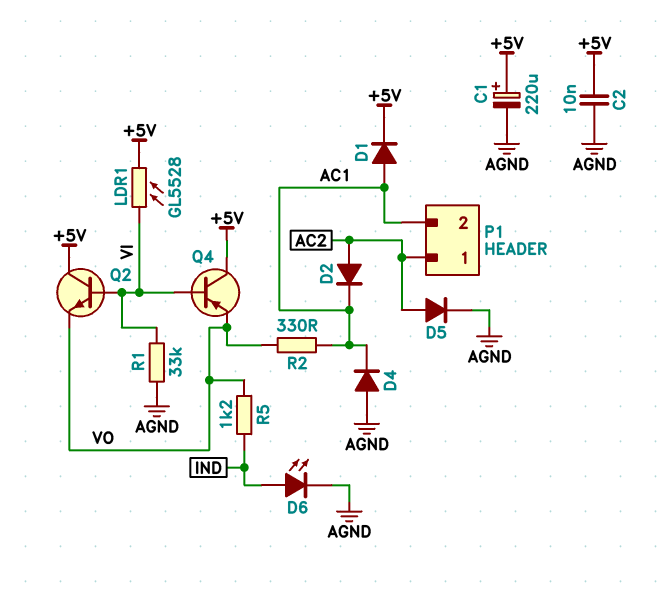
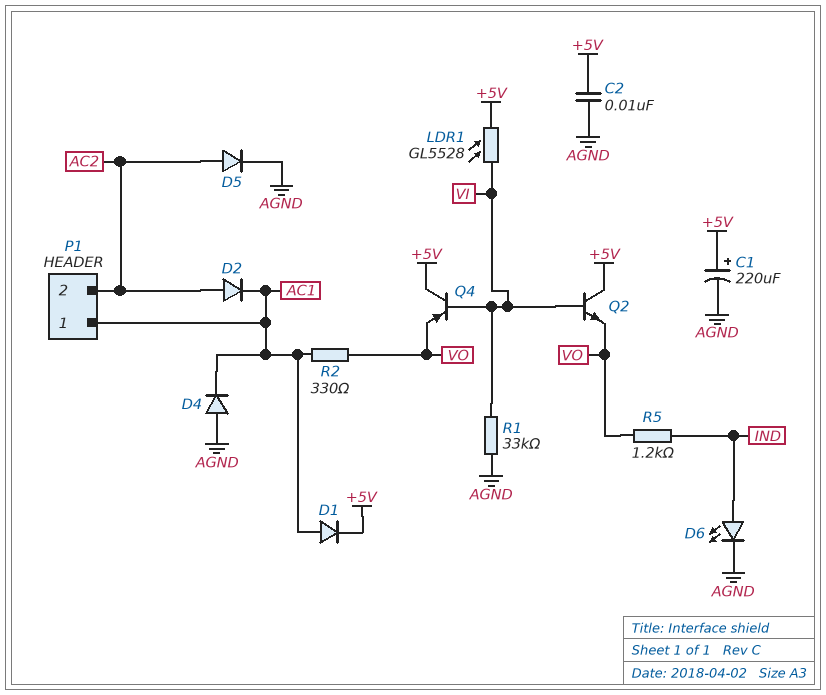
P1 pin 1: AC2 -> AC1
P1 pin 2: AC1 -> AC2

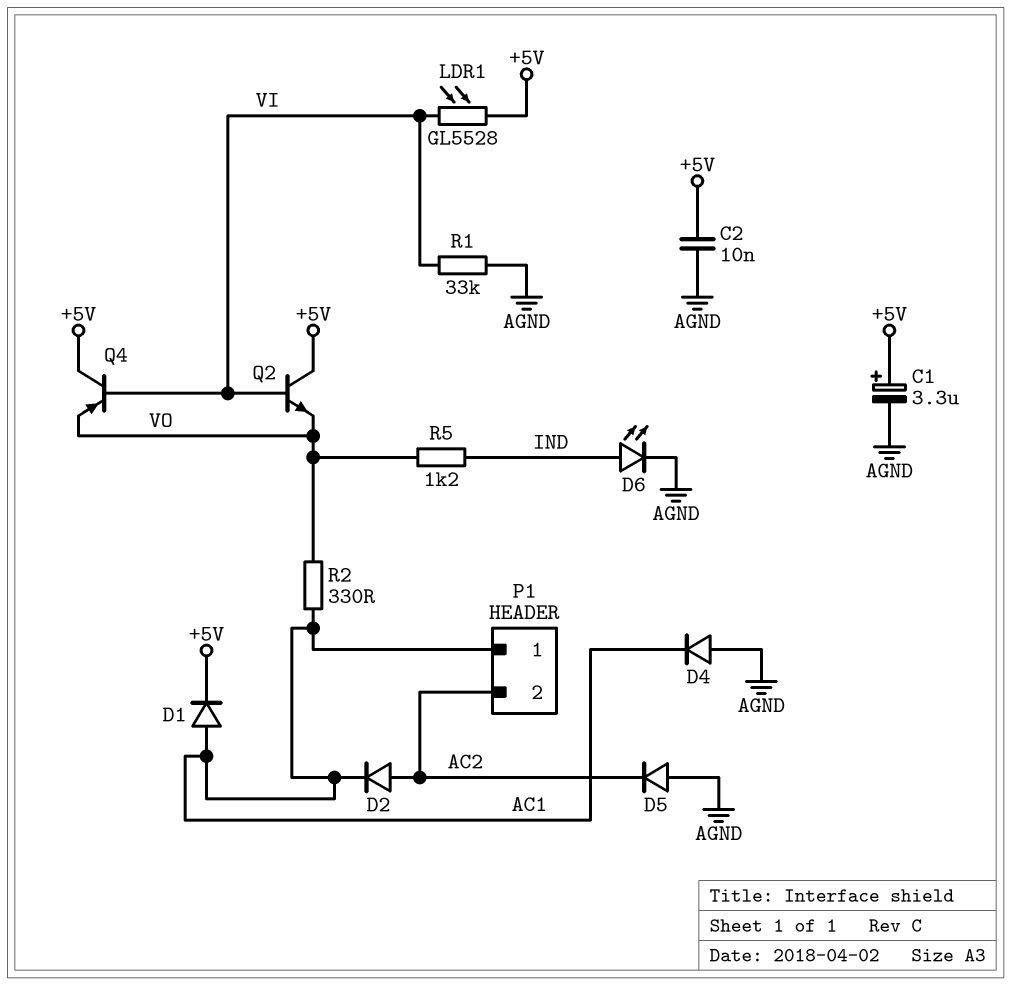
C1: 220uF (plus +5V, minus AGND) -> 3.3uF (plus +5V, minus AGND)
D5: diode (A AC2, K AGND) -> diode (A AGND, K AC2)

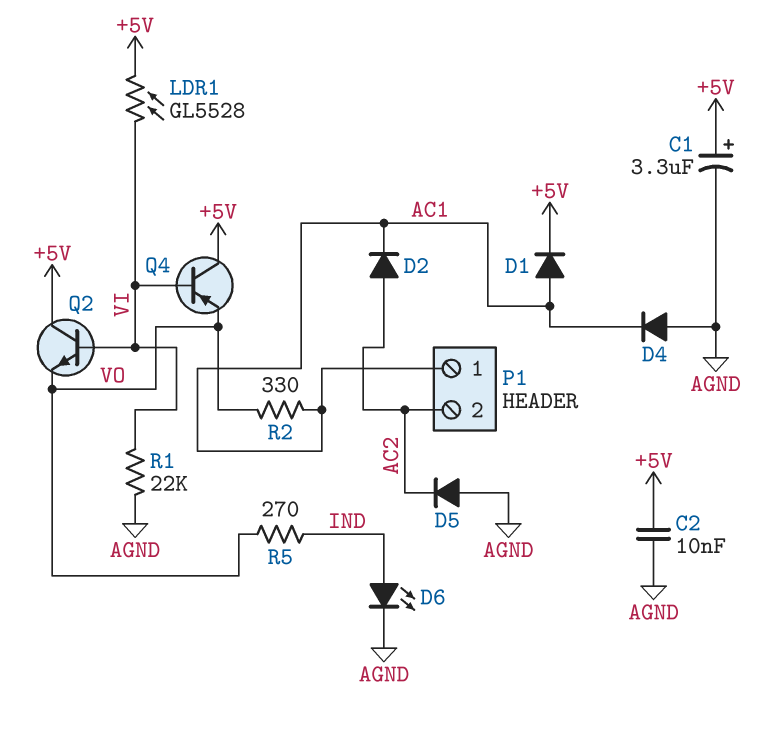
R1: 33k (AGND, VI) -> 22k (AGND, VI)
R5: 1.2k (IND, VO) -> 270 (IND, VO)

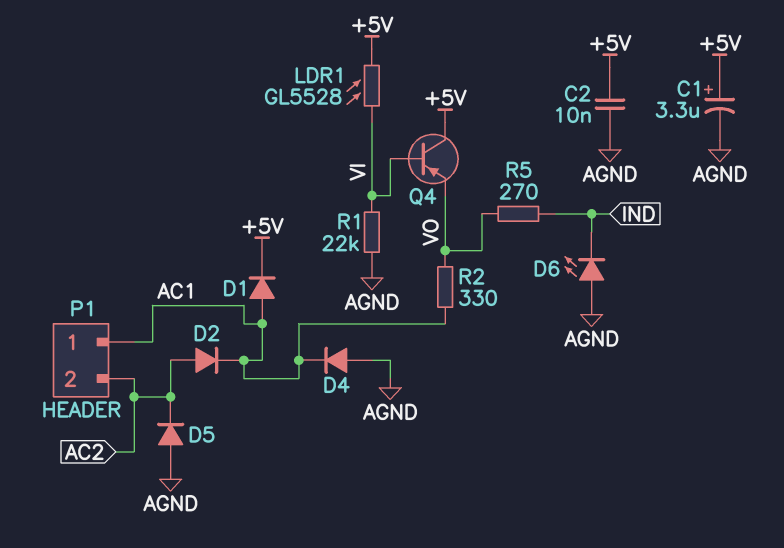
D6: LED (A IND, K AGND) -> LED (A AGND, K IND)
Q2: NPN (B VI, C +5V, E VO) -> none

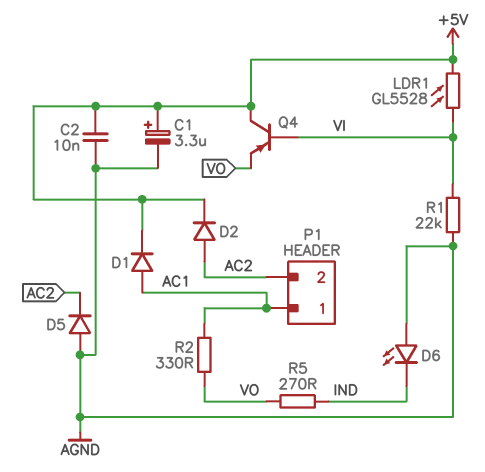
D2: diode (A AC2, K AC1) -> diode (A AC2, K +5V)
D4: diode (A AGND, K AC1) -> none

